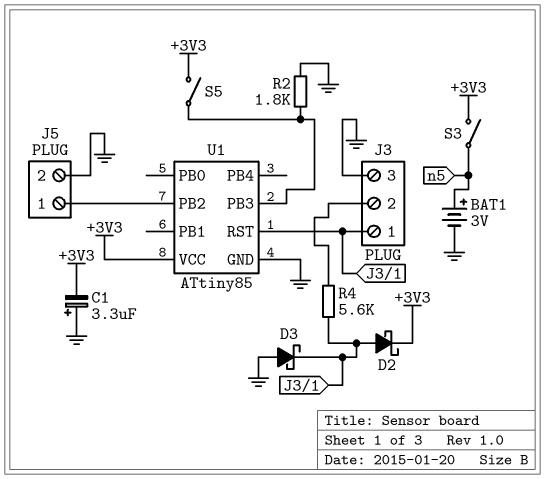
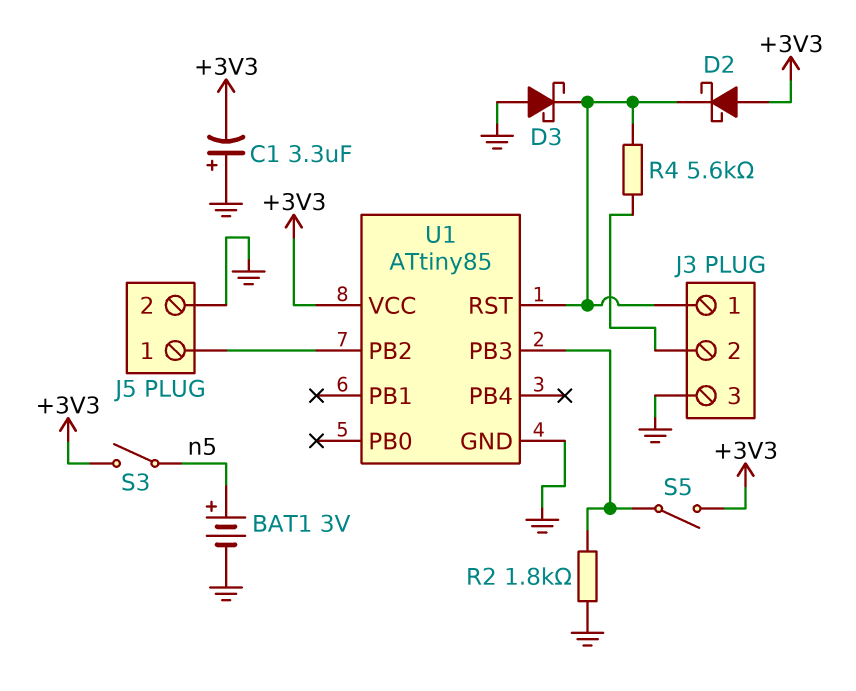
D2: schottky (A J3/1, K +3V3) -> schottky (A +3V3, K J3/1)

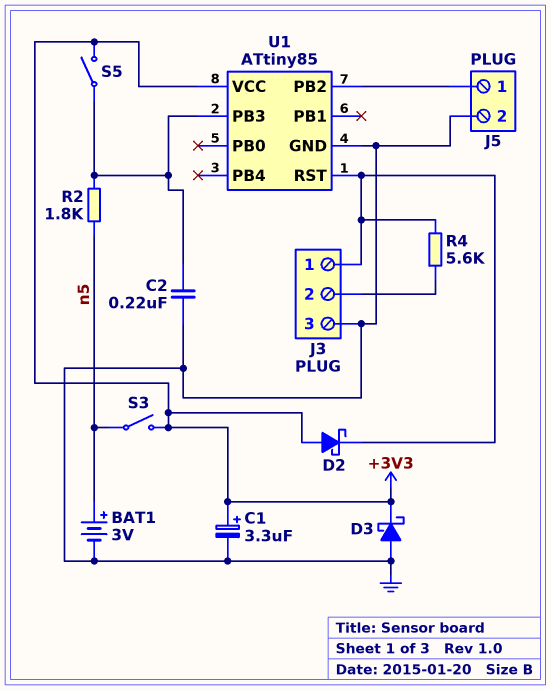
C1: 3.3uF (plus GND, minus +3V3) -> 3.3uF (plus +3V3, minus GND)
C2: none -> 220nF (GND, U1/PB3)
D3: schottky (A GND, K J3/1) -> schottky (A GND, K +3V3)
R2: 1.8k (GND, U1/PB3) -> 1.8k (U1/PB3, n5)

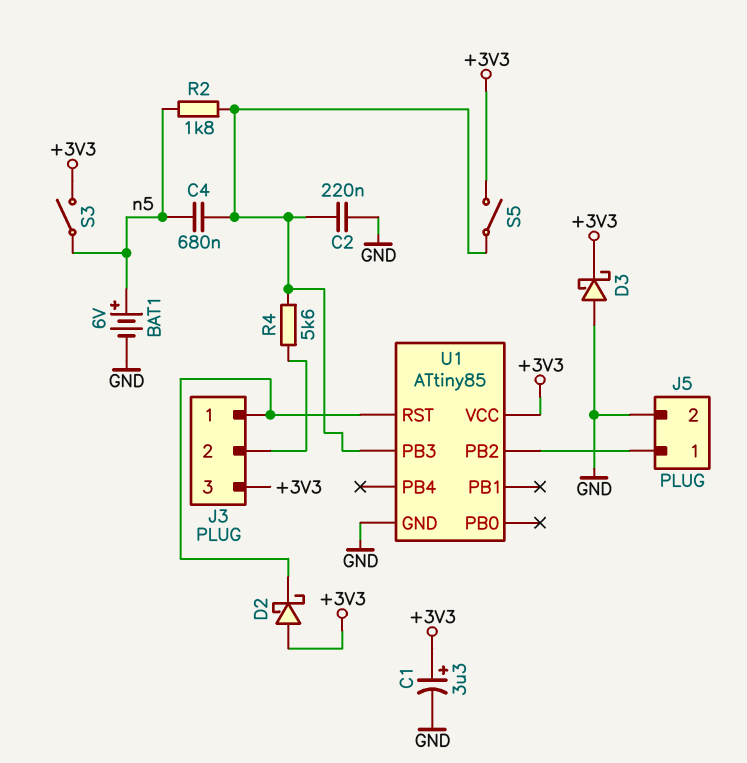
BAT1: 3V (plus n5, minus GND) -> 6V (plus n5, minus GND)
C4: none -> 680nF (U1/PB3, n5)
J3 pin 3: GND -> +3V3
R4: 5.6k (J3/1, J3/2) -> 5.6k (J3/2, U1/PB3)

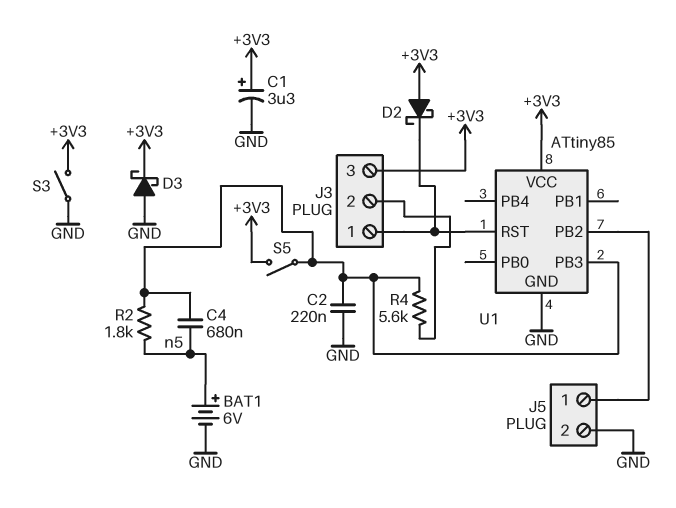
S3: switch (+3V3, n5) -> switch (+3V3, GND)

